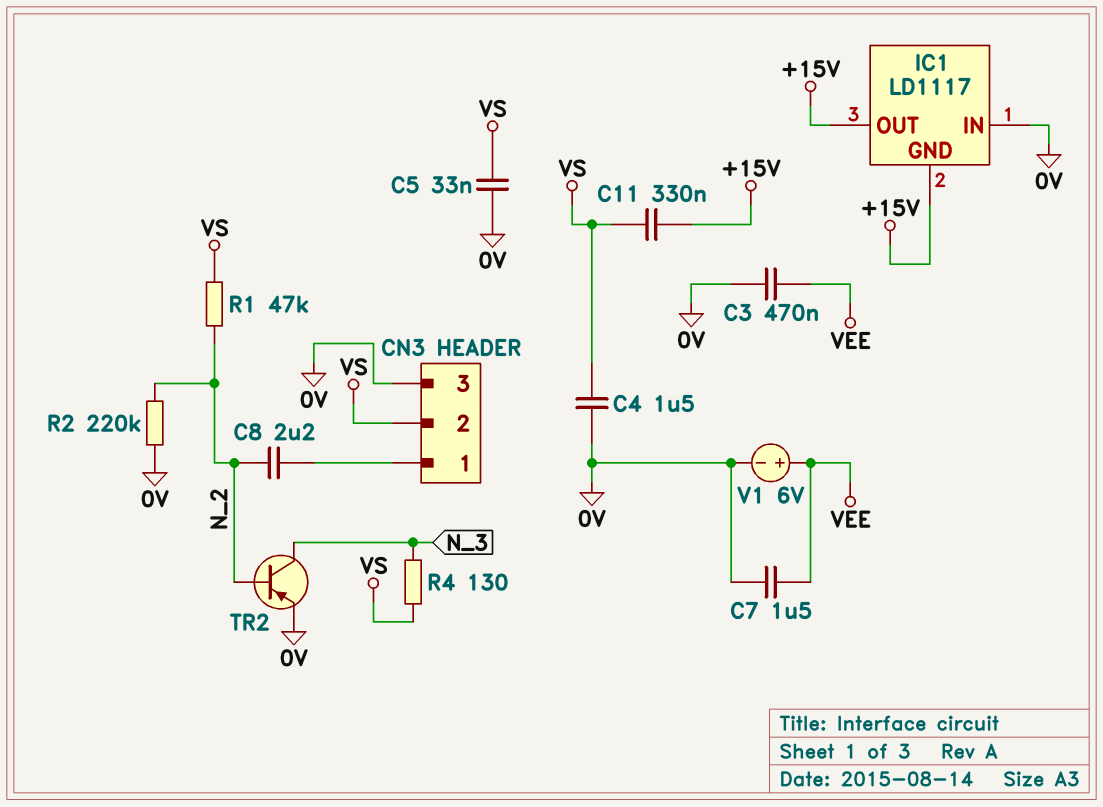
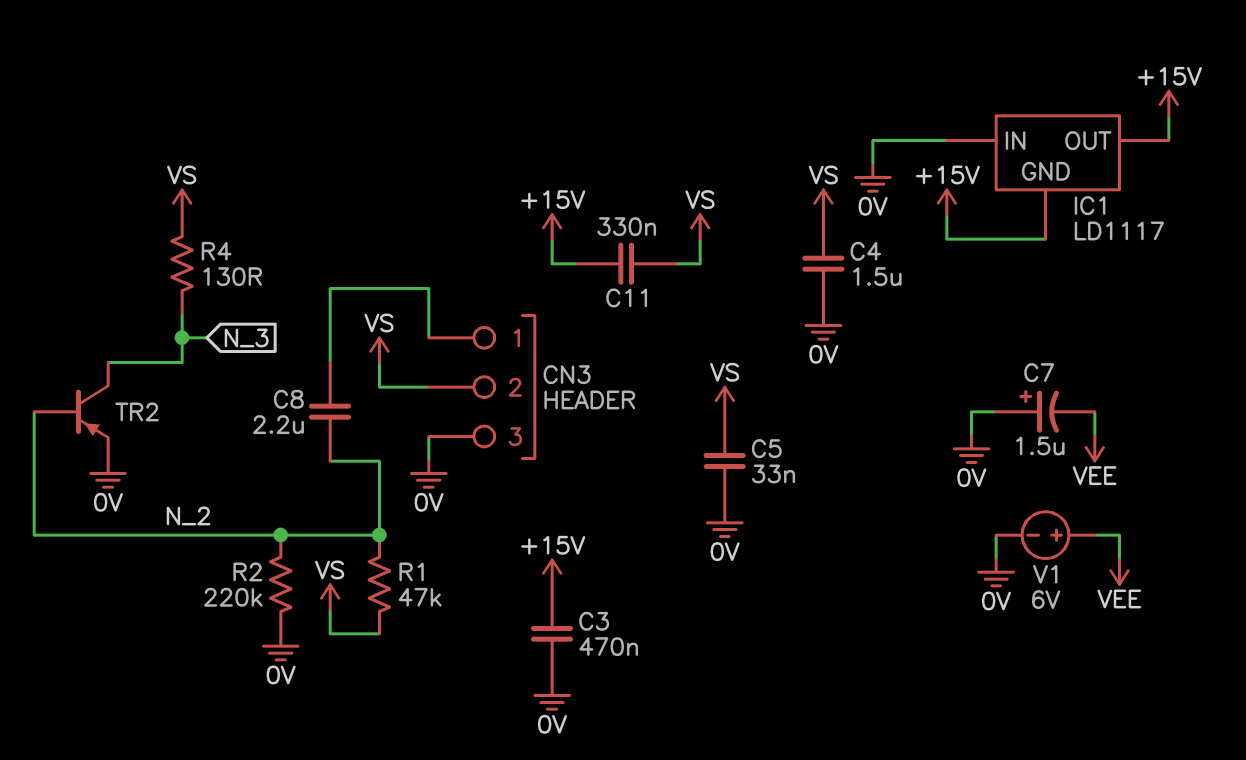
C3: 470nF (0V, VEE) -> 470nF (+15V, 0V)
C7: 1.5uF (0V, VEE) -> 1.5uF (plus 0V, minus VEE)

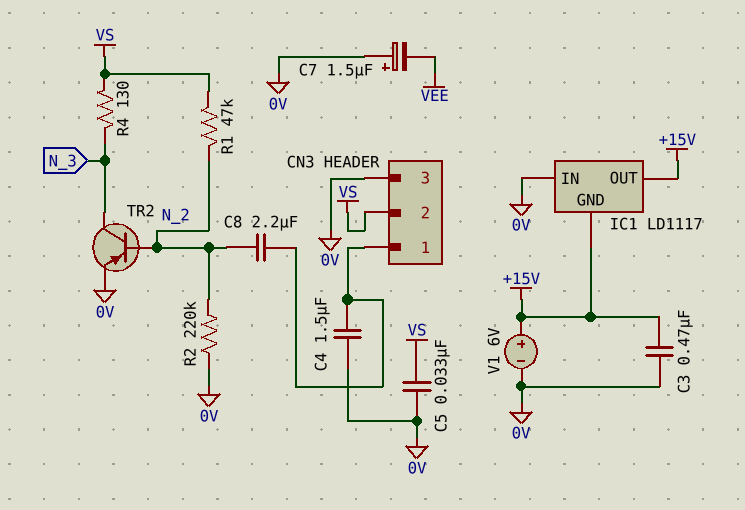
C4: 1.5uF (0V, VS) -> 1.5uF (0V, CN3/1)
C11: 330nF (+15V, VS) -> none
V1: 6V (plus VEE, minus 0V) -> 6V (plus +15V, minus 0V)

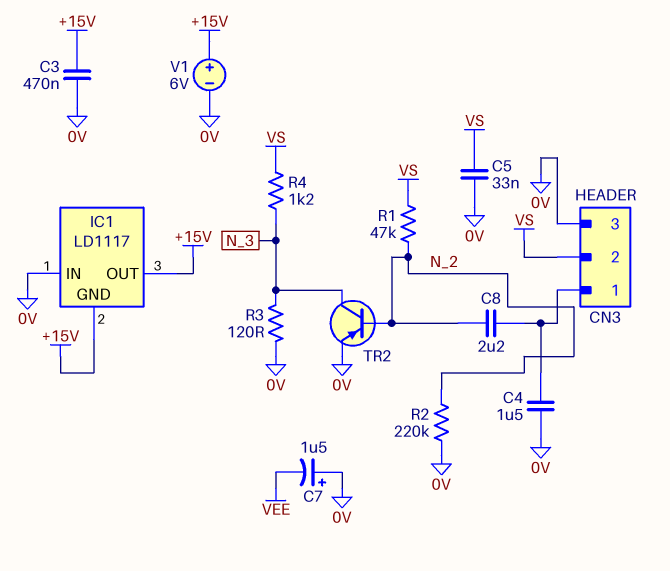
R3: none -> 120 (0V, N_3)
R4: 130 (N_3, VS) -> 1.2k (N_3, VS)

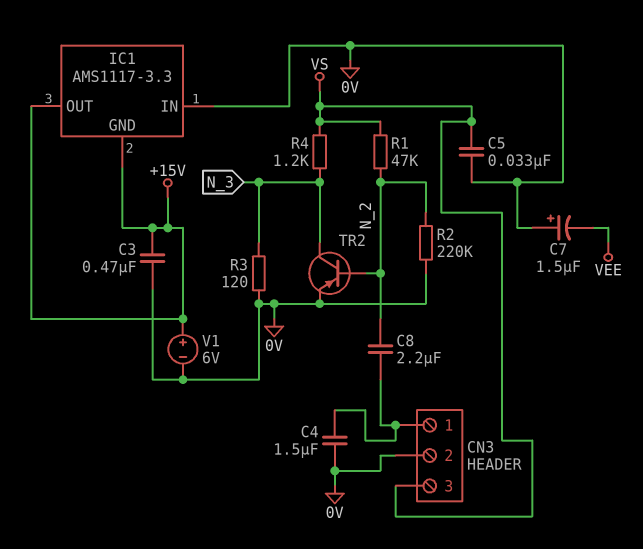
CN3 pin 2: VS -> 0V
CN3 pin 3: 0V -> VS
IC1: LD1117 -> AMS1117-3.3

